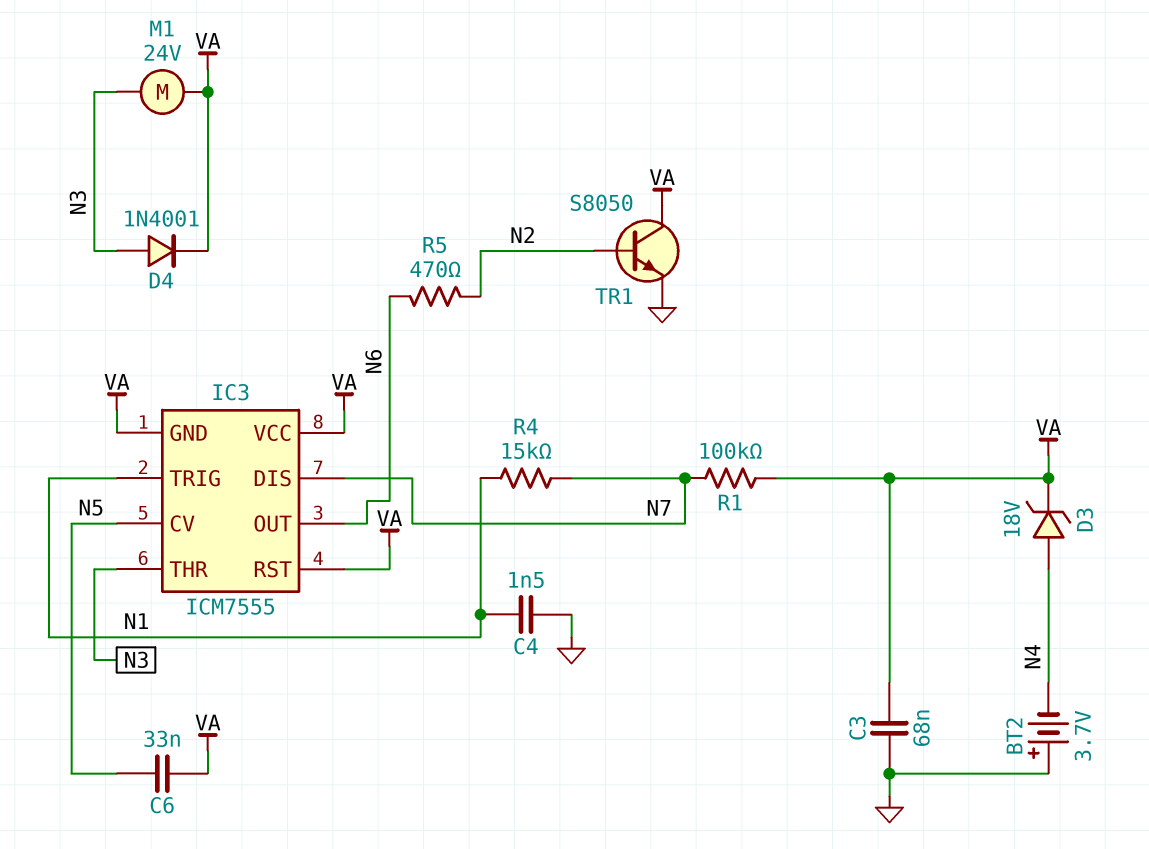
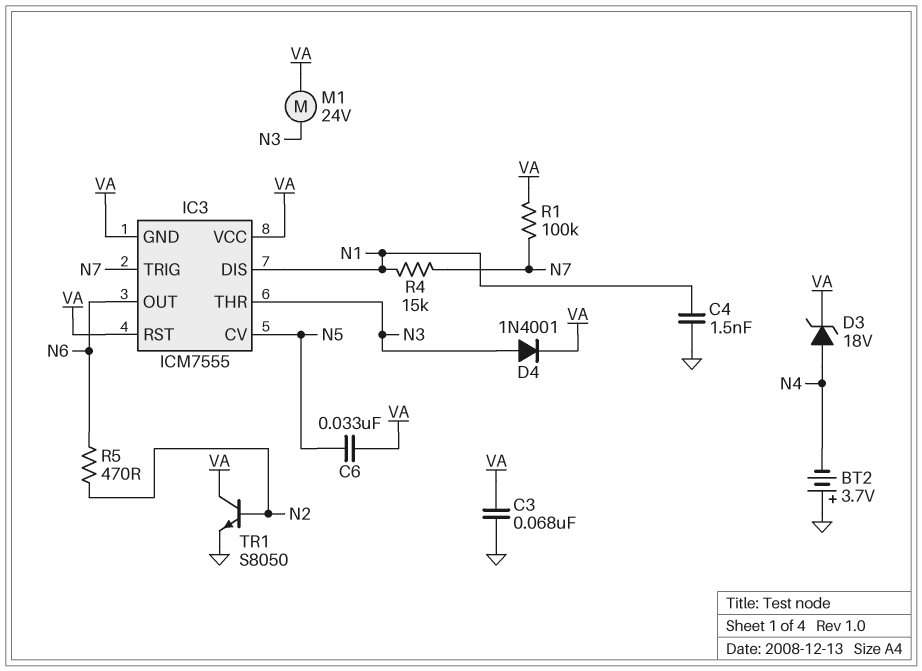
IC3 pin DIS: N7 -> N1
IC3 pin TRIG: N1 -> N7

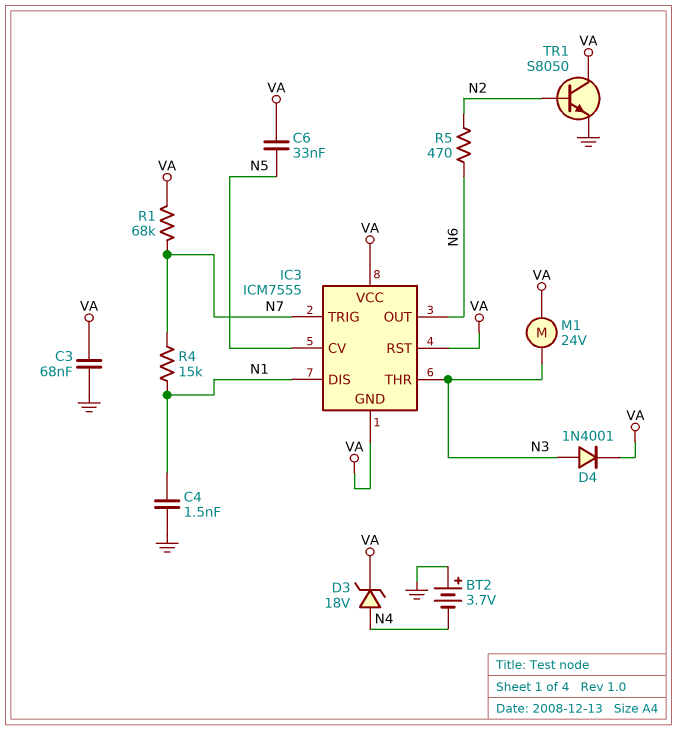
R1: 100k (N7, VA) -> 68k (N7, VA)

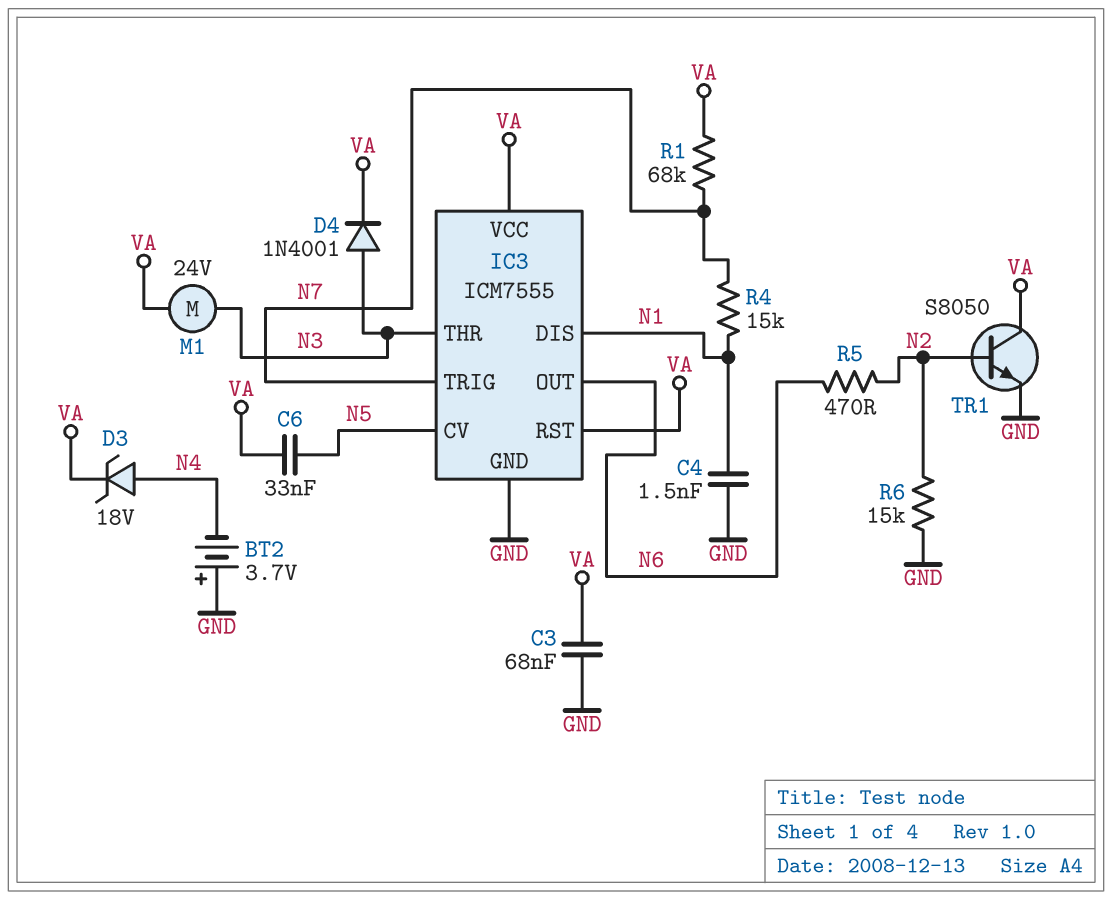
IC3 pin GND: VA -> GND
R6: none -> 15k (GND, N2)

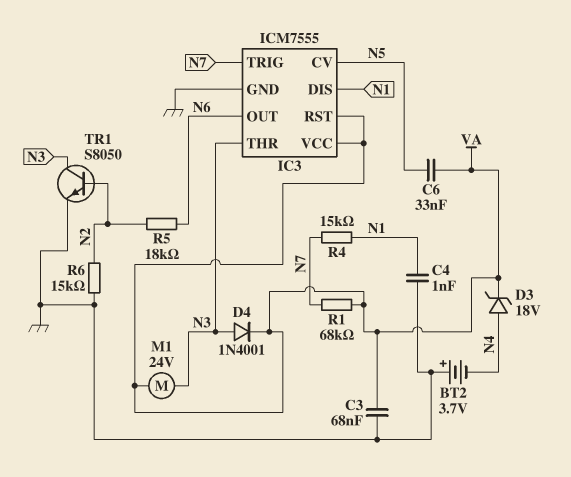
C4: 1.5nF (GND, N1) -> 1nF (GND, N1)
R5: 470 (N2, N6) -> 18k (N2, N6)
TR1: NPN S8050 (B N2, C VA, E GND) -> NPN S8050 (B N2, C N3, E GND)

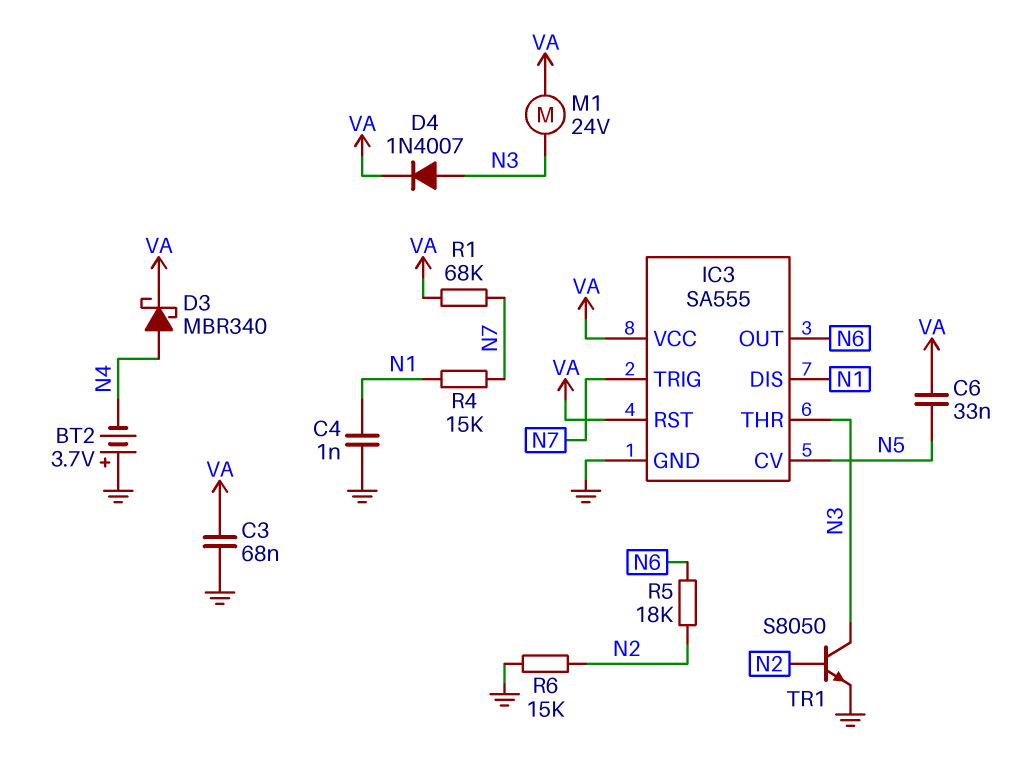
D3: zener 18V (A N4, K VA) -> schottky MBR340 (A N4, K VA)
D4: diode 1N4001 (A N3, K VA) -> diode 1N4007 (A N3, K VA)
IC3: ICM7555 -> SA555

